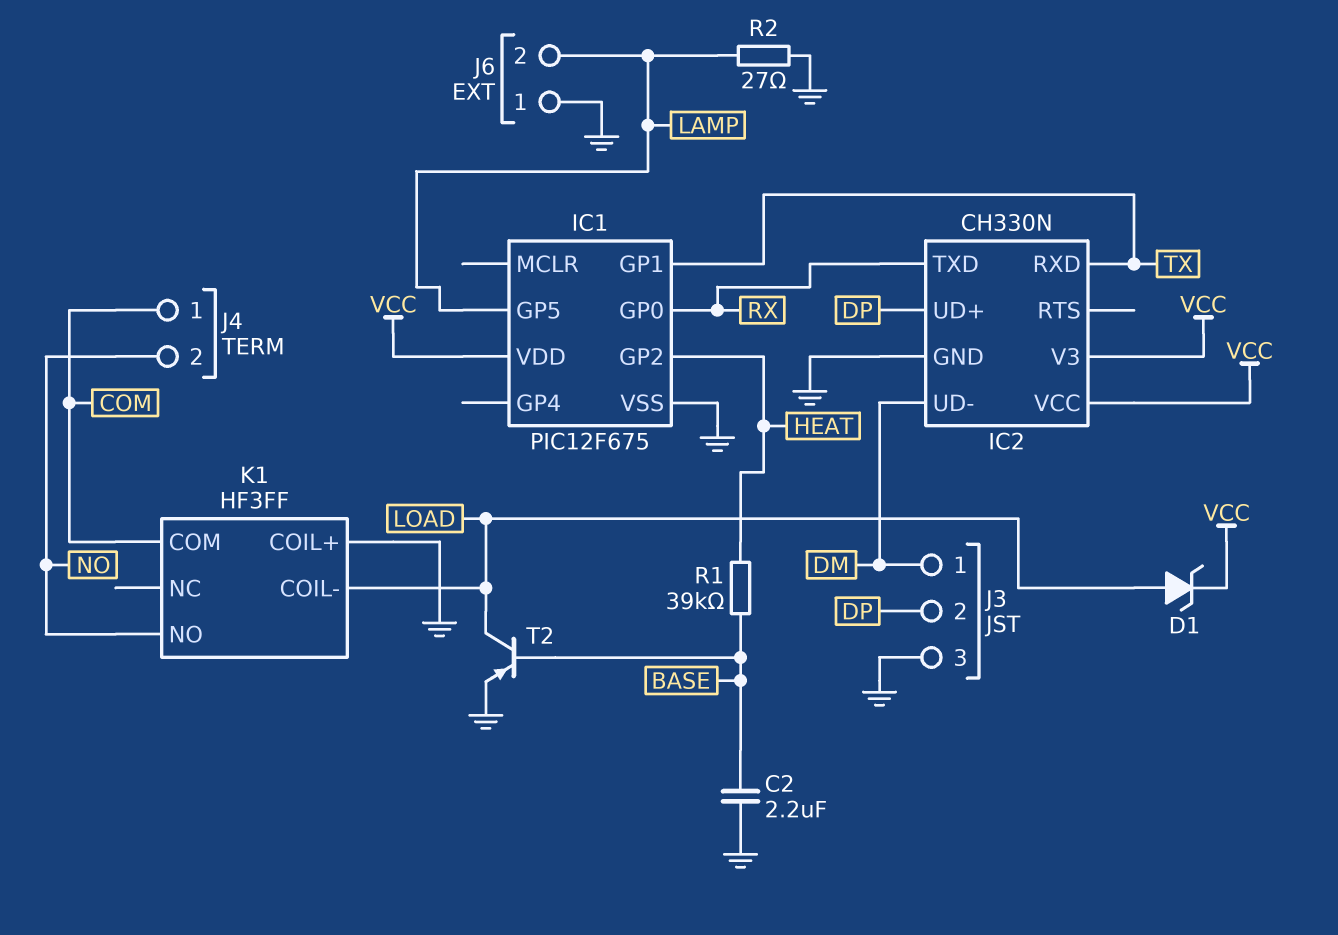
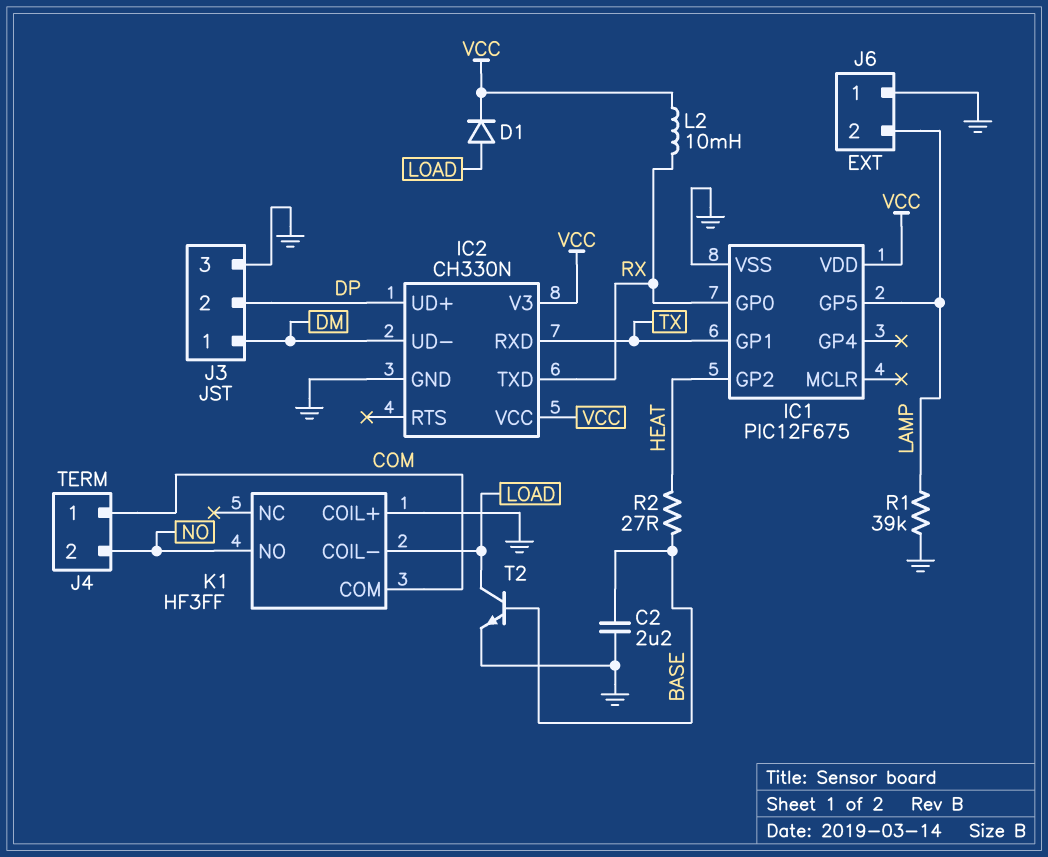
D1: zener (A LOAD, K VCC) -> diode (A LOAD, K VCC)
L2: none -> 10mH (RX, VCC)
R1: 39k (BASE, HEAT) -> 39k (GND, LAMP)
R2: 27 (GND, LAMP) -> 27 (BASE, HEAT)
T2: PNP (B BASE, C LOAD, E GND) -> NPN (B BASE, C LOAD, E GND)

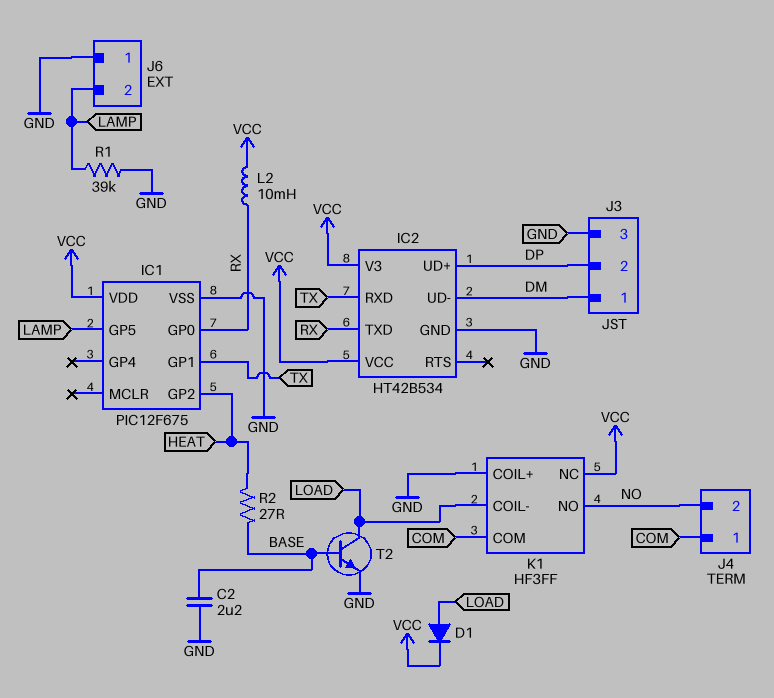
IC2: CH330N -> HT42B534
K1 pin NC: none -> VCC

